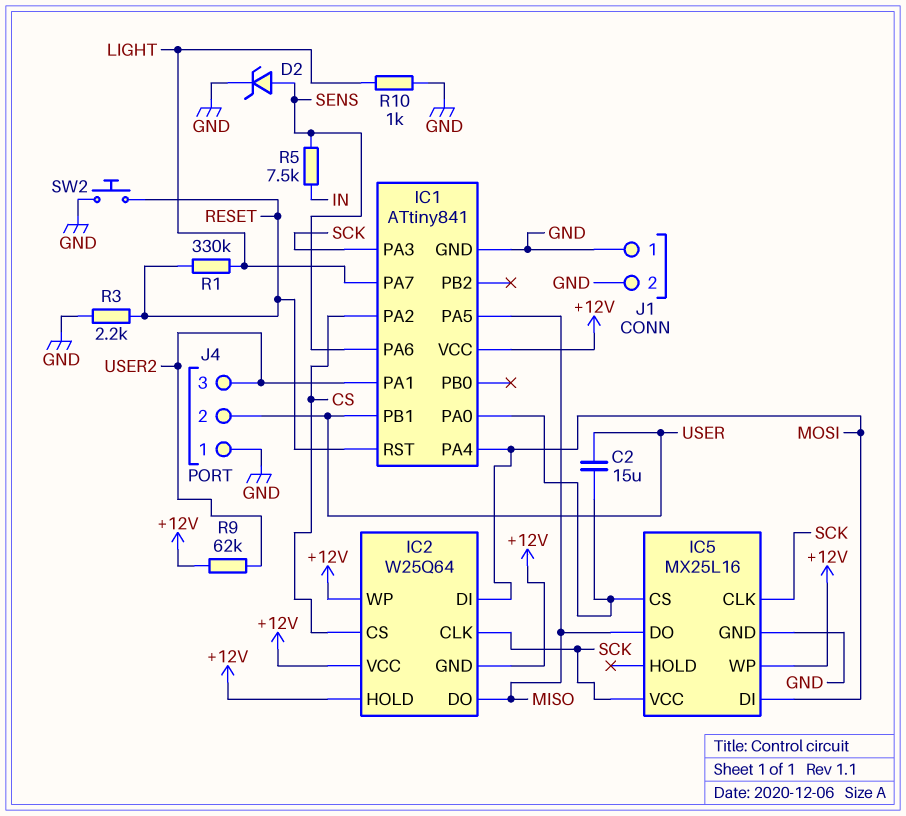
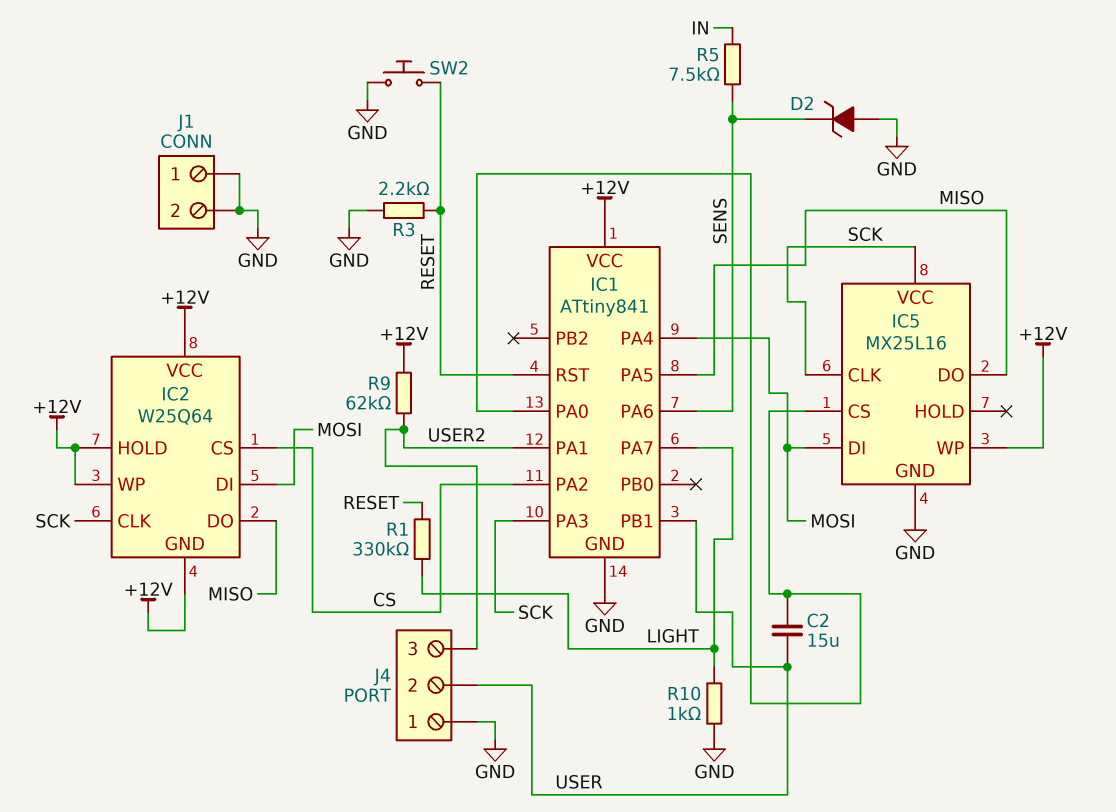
D2: zener (A SENS, K GND) -> zener (A GND, K SENS)

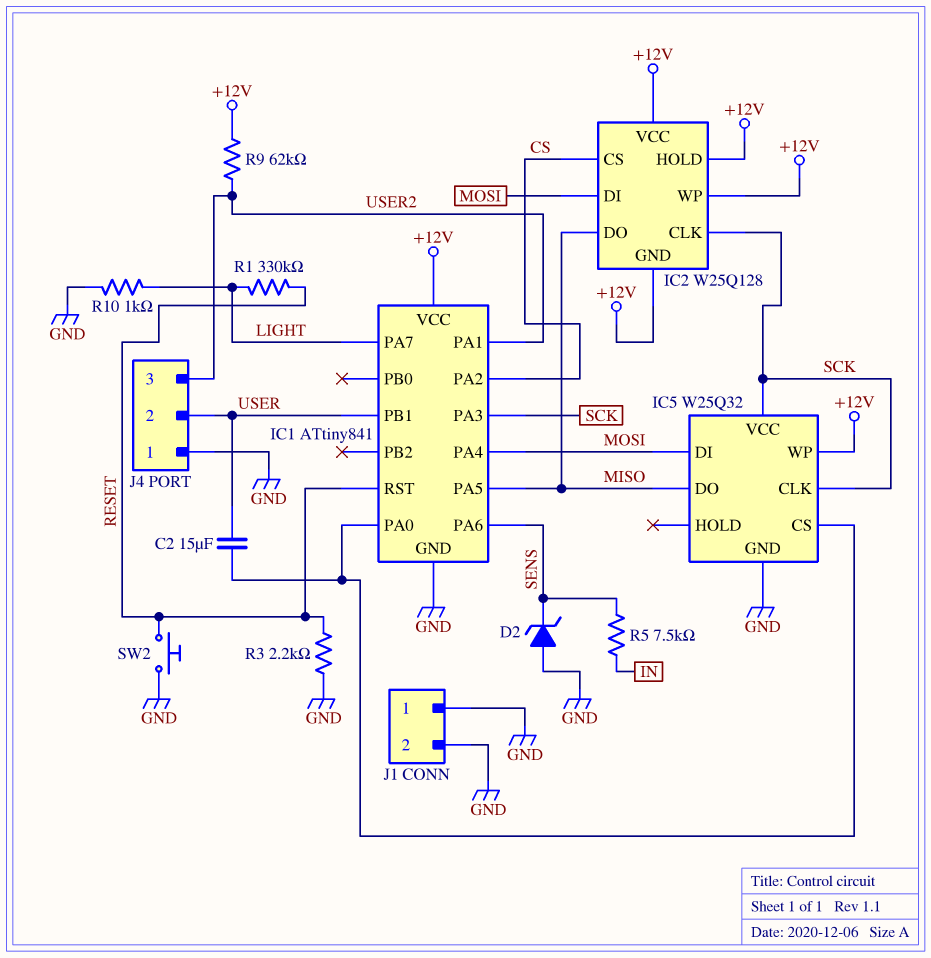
IC2: W25Q64 -> W25Q128
IC5: MX25L16 -> W25Q32

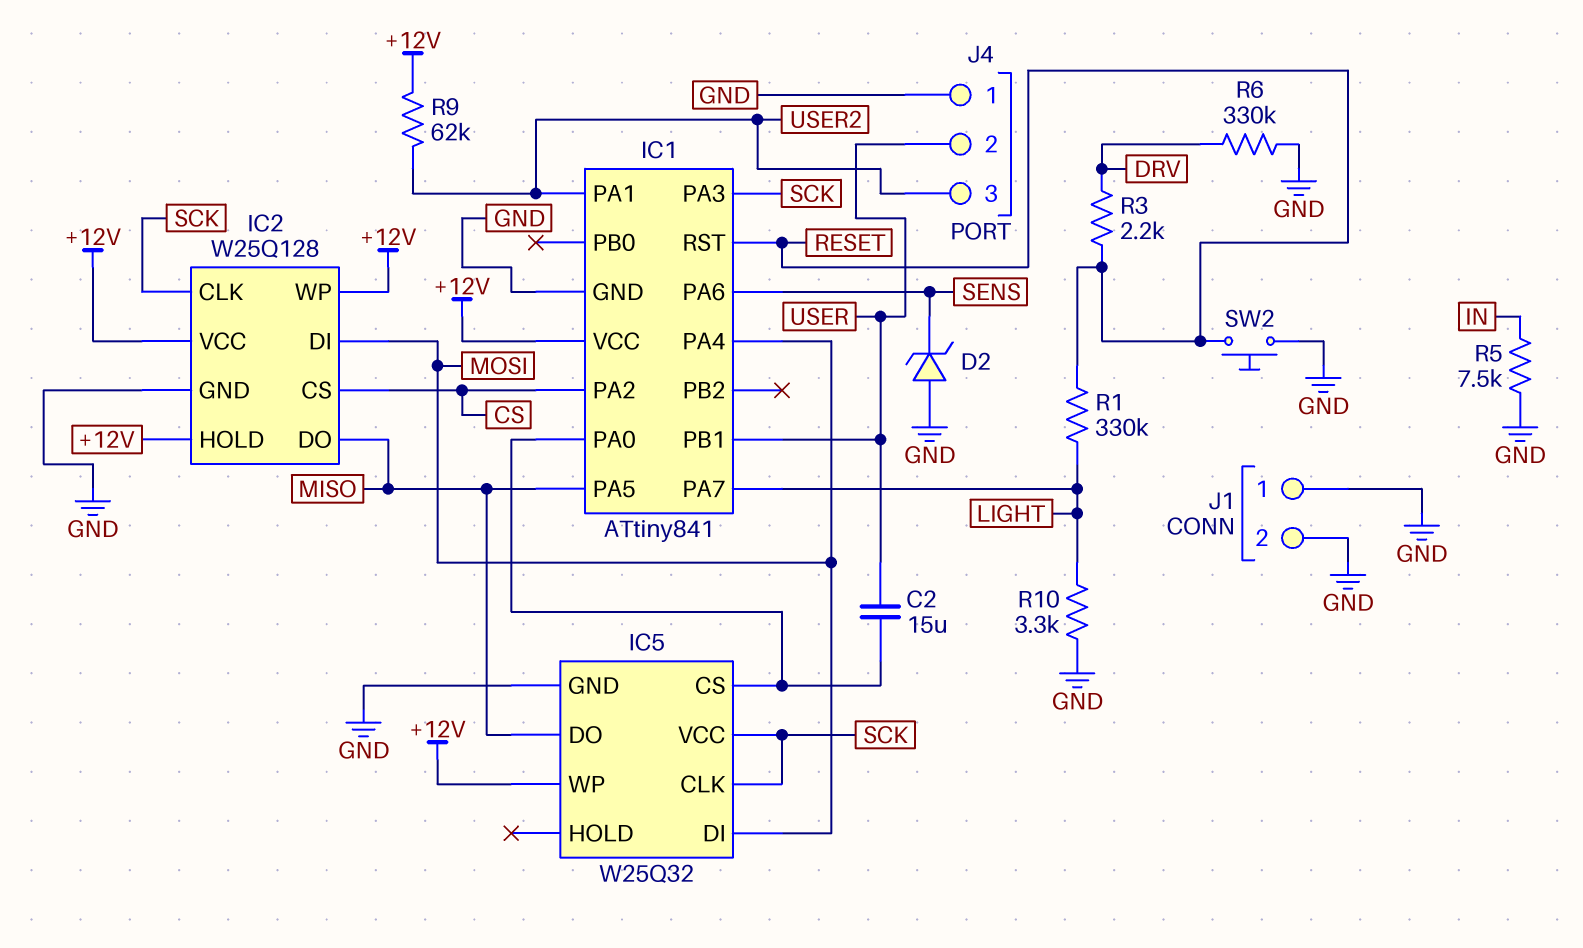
IC2 pin GND: +12V -> GND
R3: 2.2k (GND, RESET) -> 2.2k (DRV, RESET)
R5: 7.5k (IN, SENS) -> 7.5k (GND, IN)
R6: none -> 330k (DRV, GND)
R10: 1k (GND, LIGHT) -> 3.3k (GND, LIGHT)

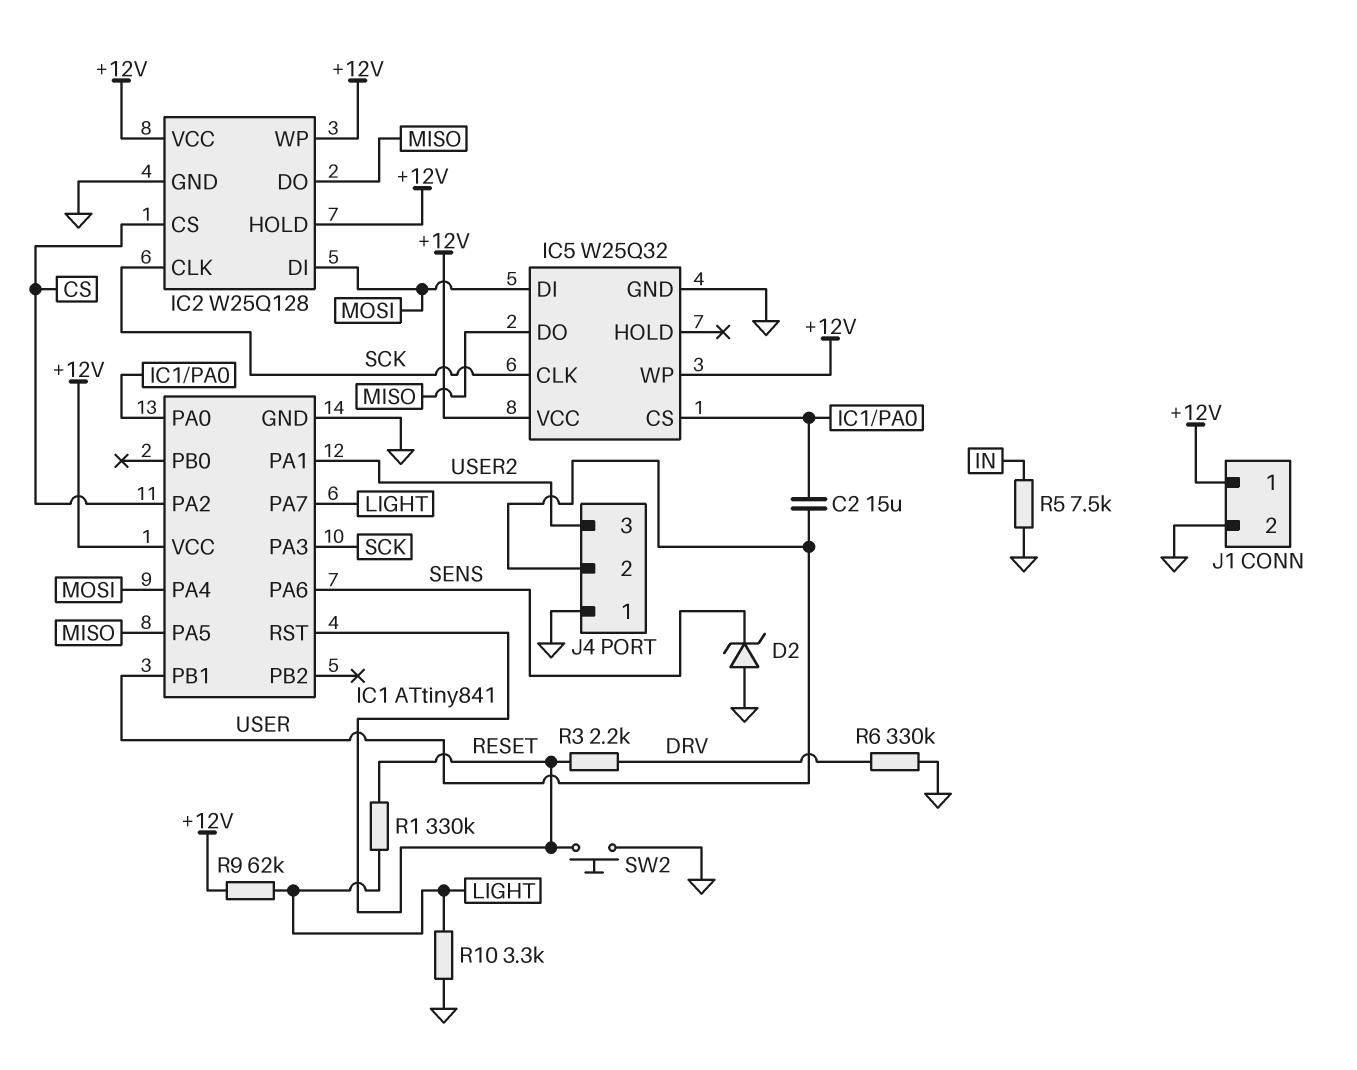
IC5 pin VCC: SCK -> +12V
J1 pin 1: GND -> +12V
R9: 62k (+12V, USER2) -> 62k (+12V, LIGHT)

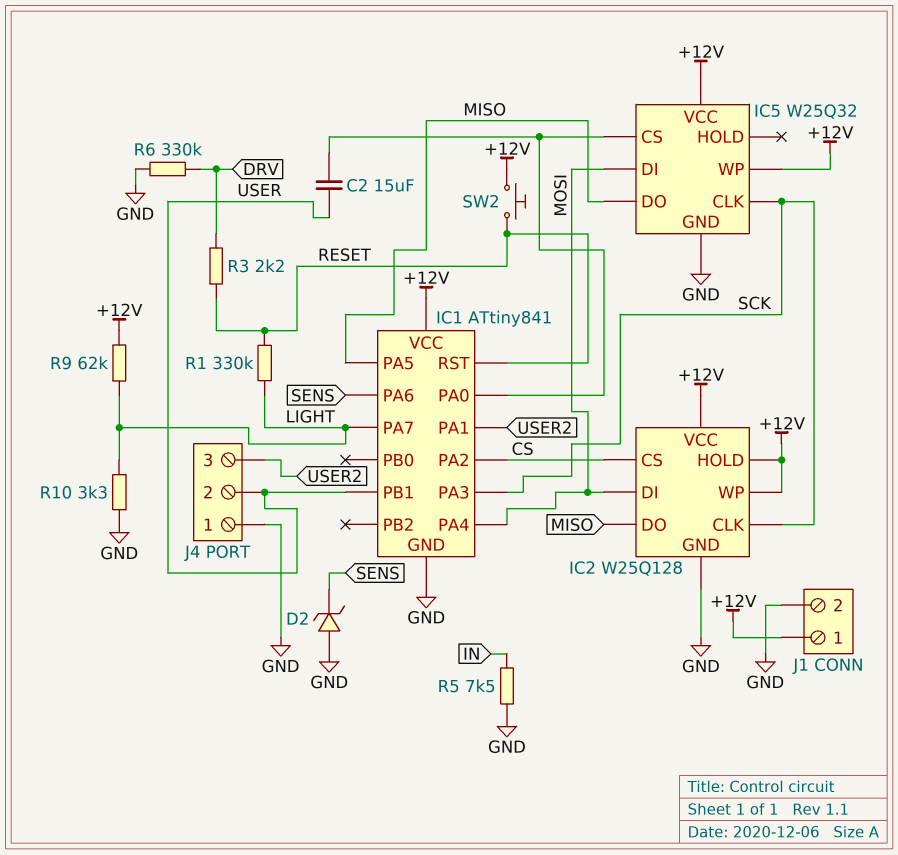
SW2: button (GND, RESET) -> button (+12V, RESET)

